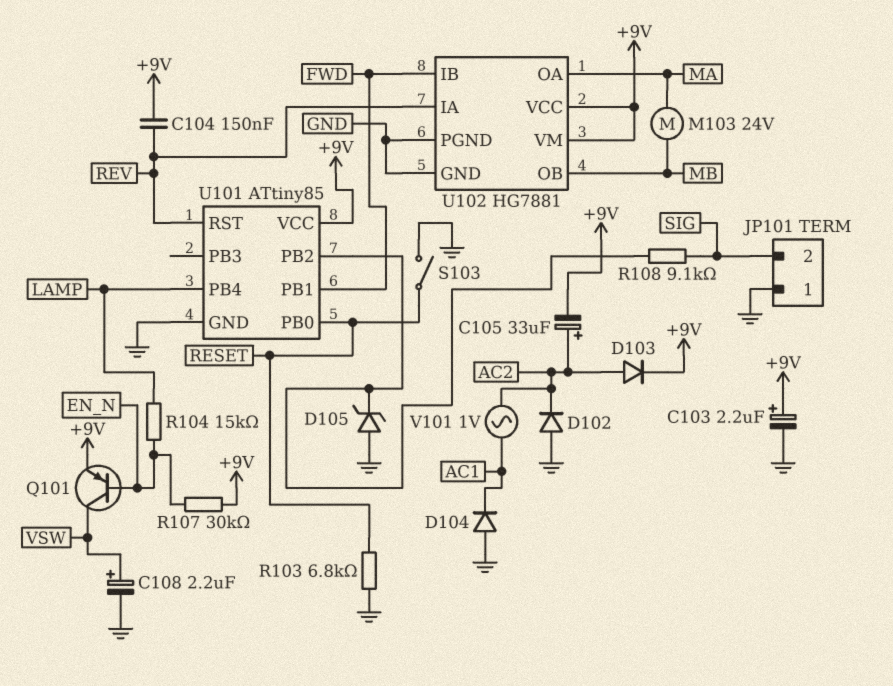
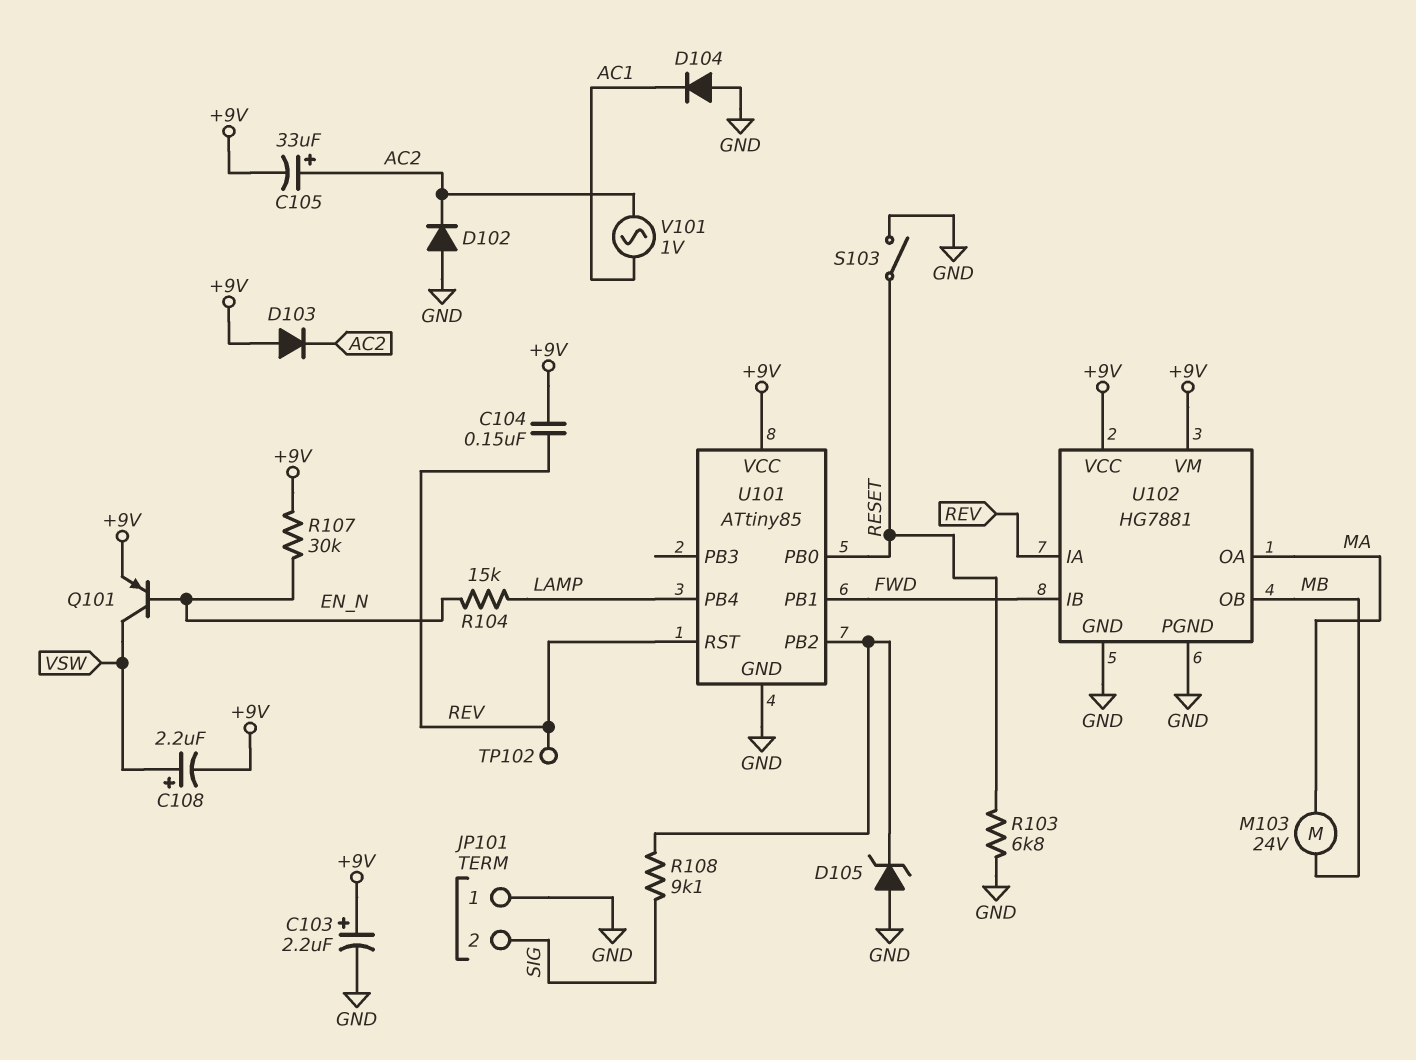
C108: 2.2uF (plus VSW, minus GND) -> 2.2uF (plus VSW, minus +9V)
D103: diode (A AC2, K +9V) -> diode (A +9V, K AC2)
TP102: none -> test point (REV)

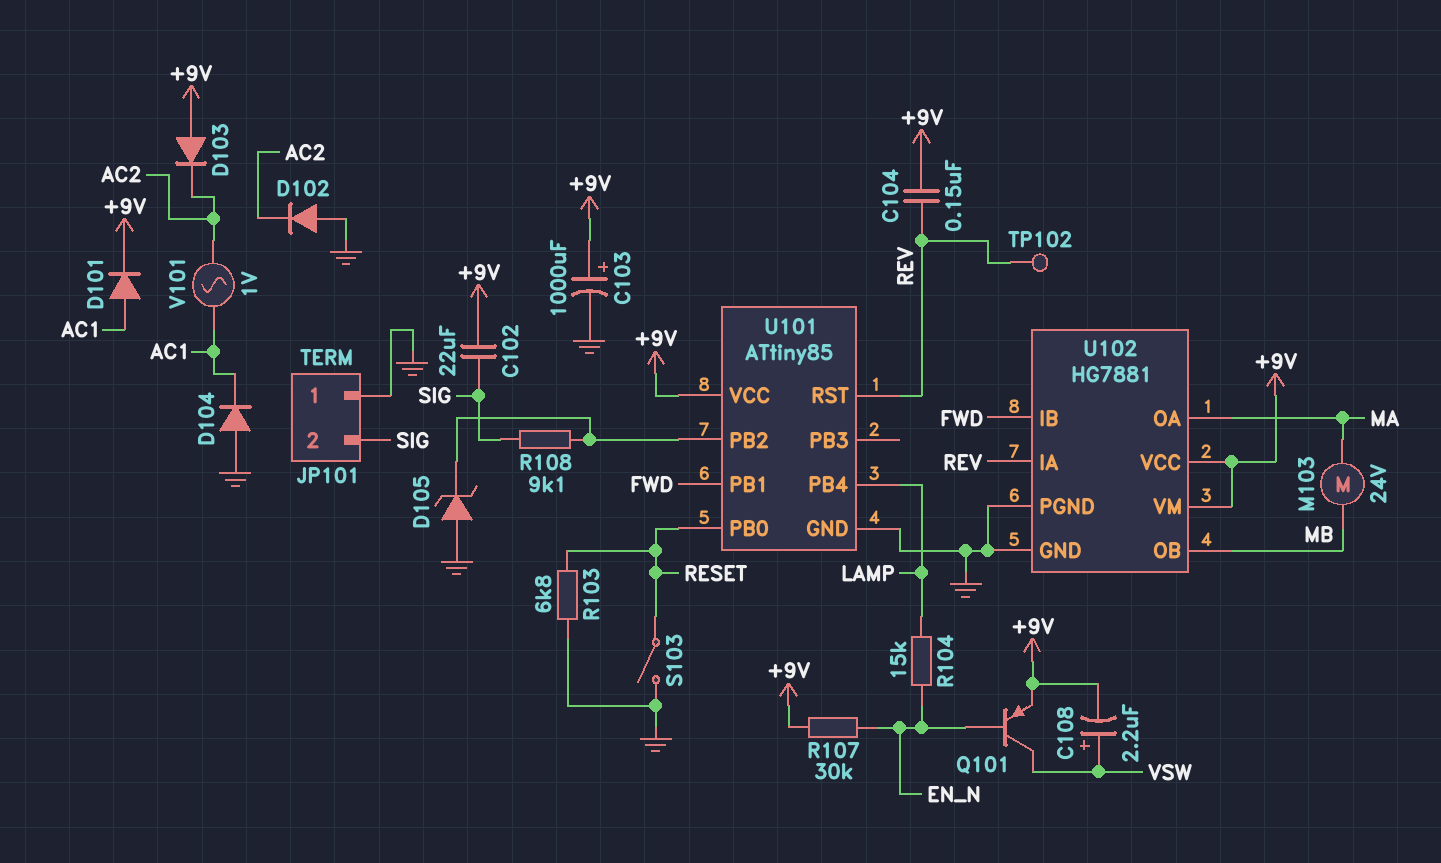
C102: none -> 22uF (+9V, SIG)
C103: 2.2uF (plus +9V, minus GND) -> 1000uF (plus +9V, minus GND)
C105: 33uF (plus AC2, minus +9V) -> none
D101: none -> diode (A AC1, K +9V)

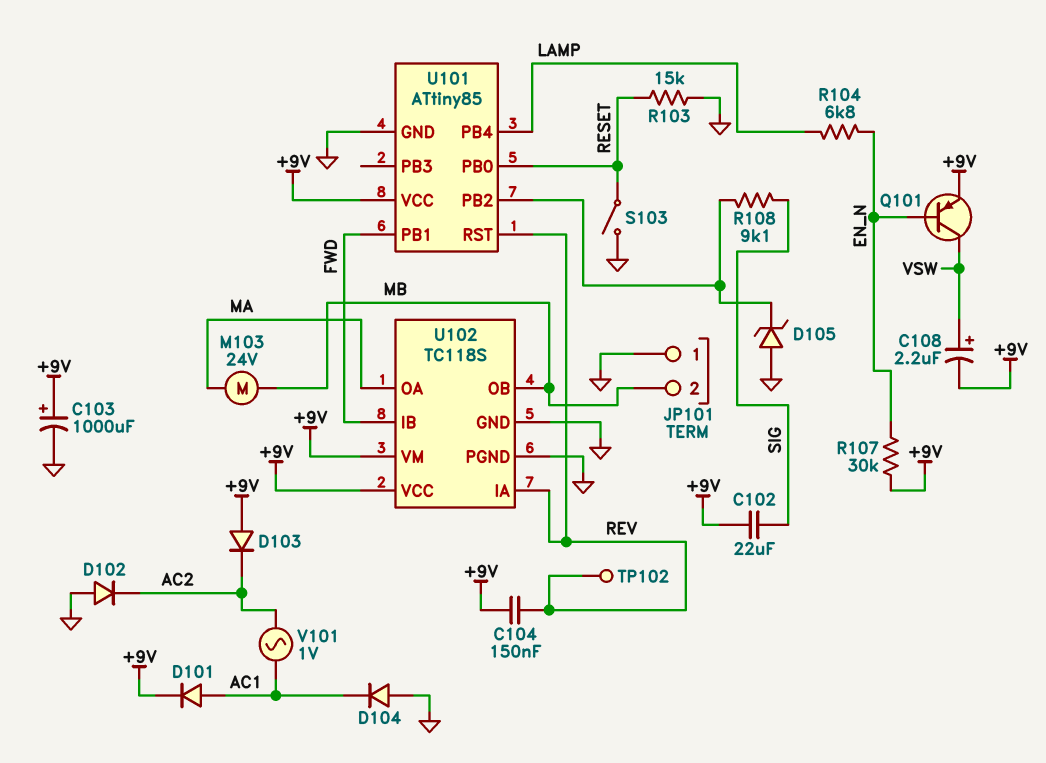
JP101 pin 2: SIG -> MB
R103: 6.8k (GND, RESET) -> 15k (GND, RESET)
R104: 15k (EN_N, LAMP) -> 6.8k (EN_N, LAMP)
U102: HG7881 -> TC118S

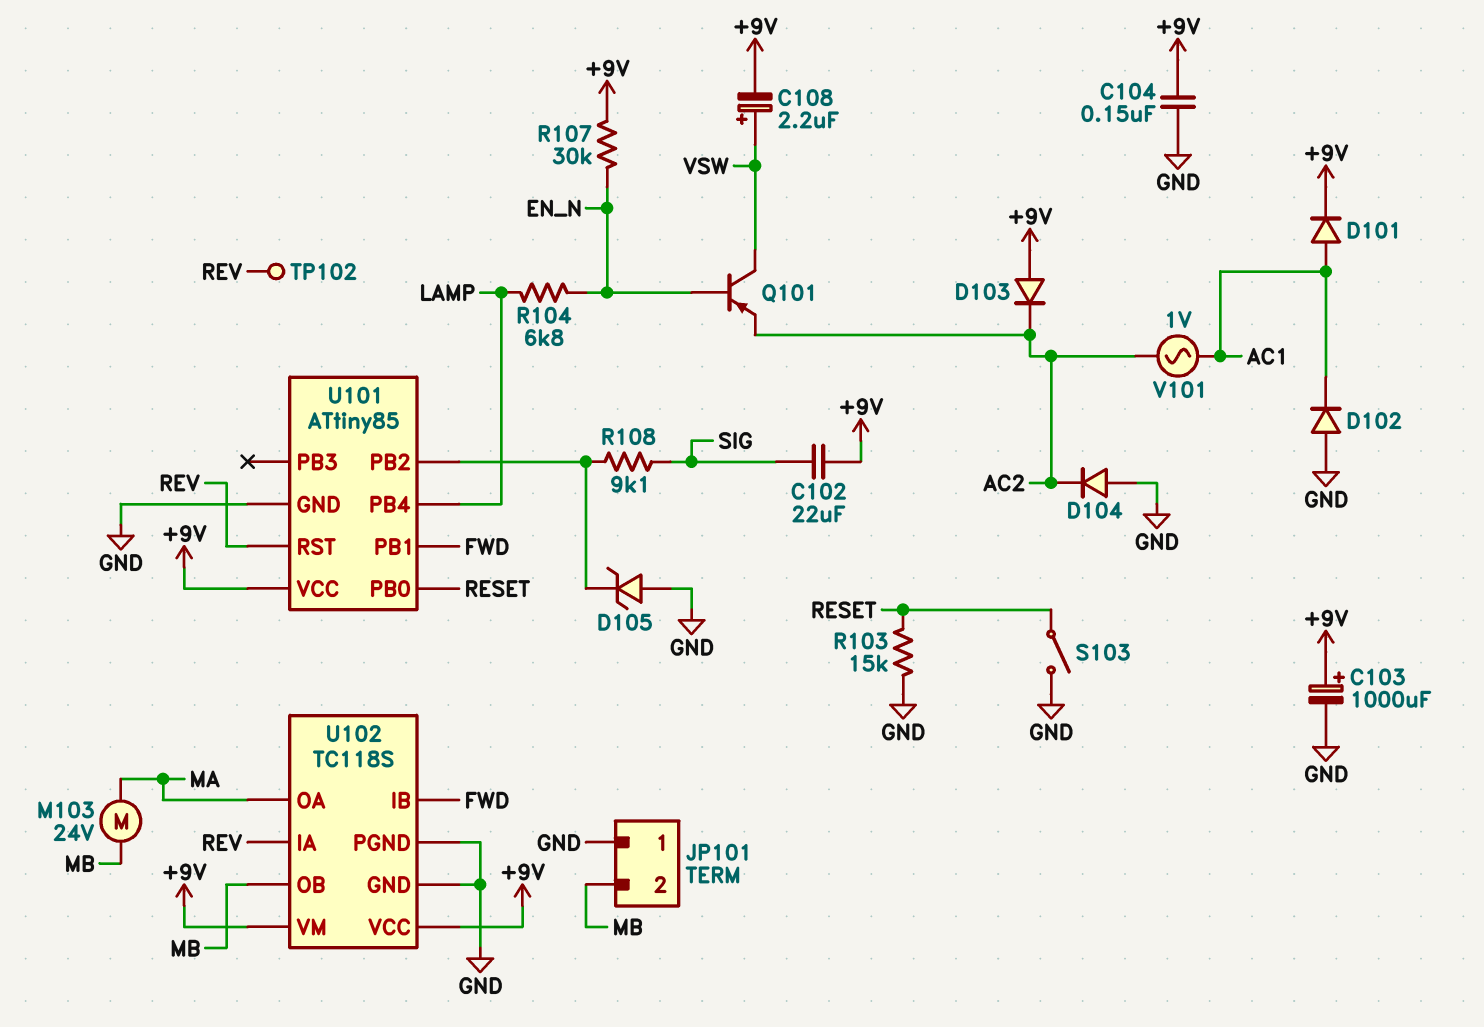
C104: 150nF (+9V, REV) -> 150nF (+9V, GND)
D102: diode (A GND, K AC2) -> diode (A GND, K AC1)
D104: diode (A GND, K AC1) -> diode (A GND, K AC2)
Q101: PNP (B EN_N, C VSW, E +9V) -> PNP (B EN_N, C VSW, E AC2)

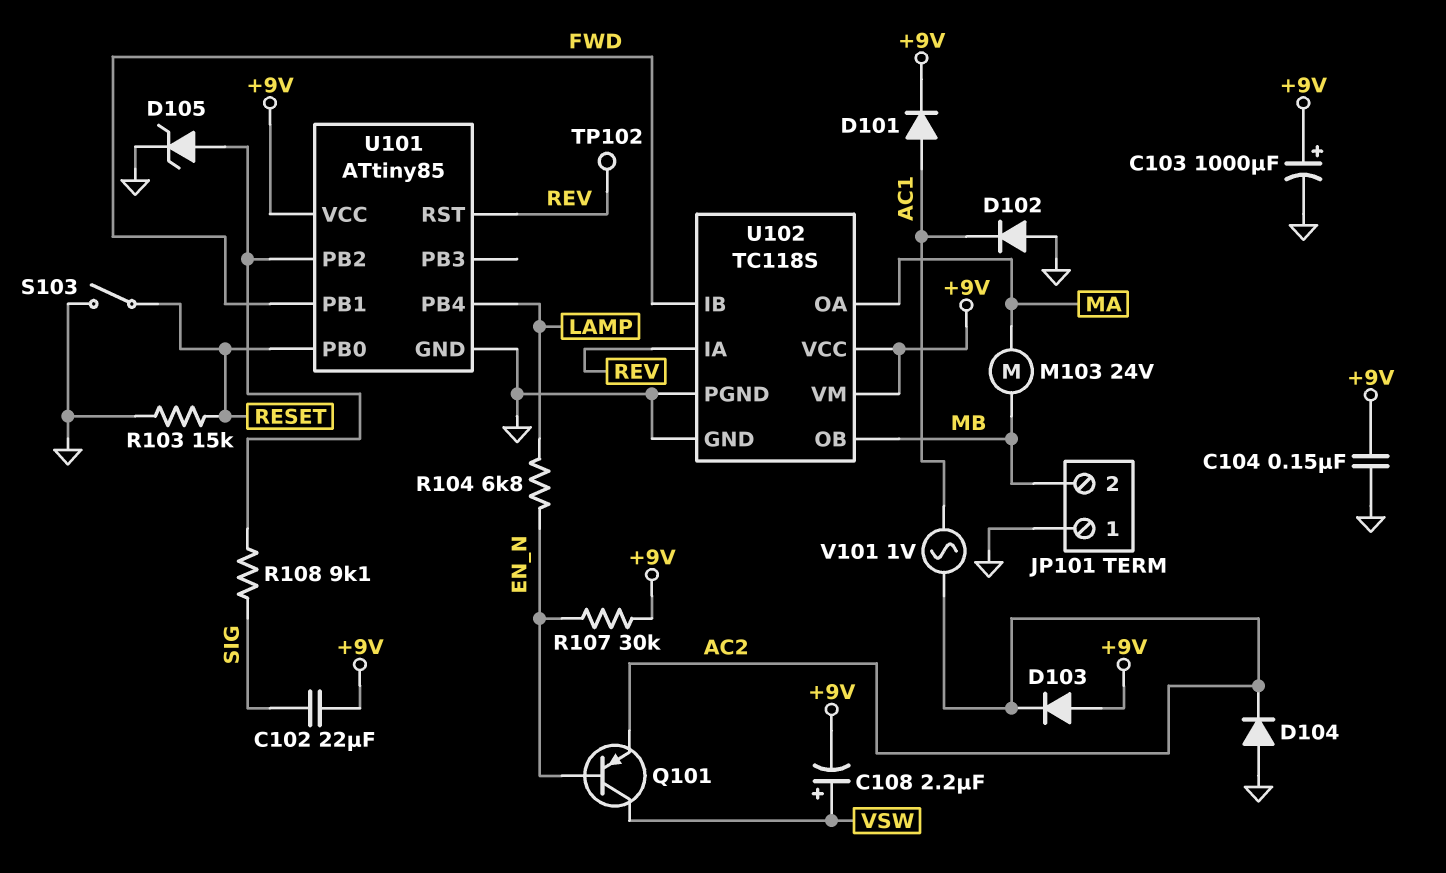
D105: zener (A GND, K U101/PB2) -> zener (A U101/PB2, K GND)

